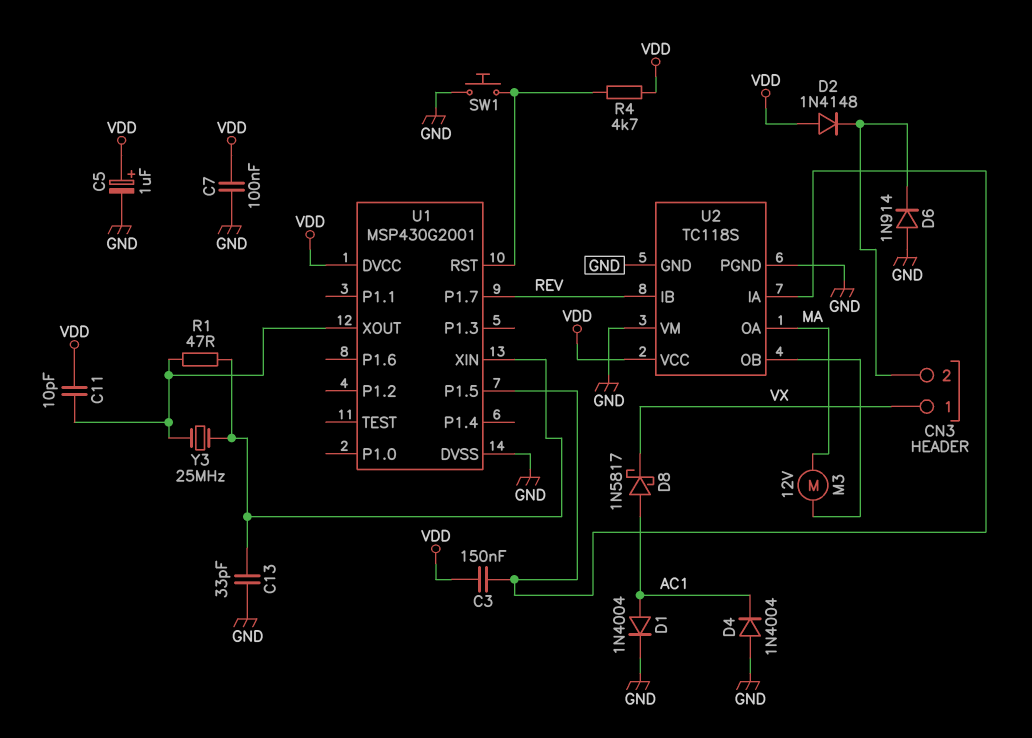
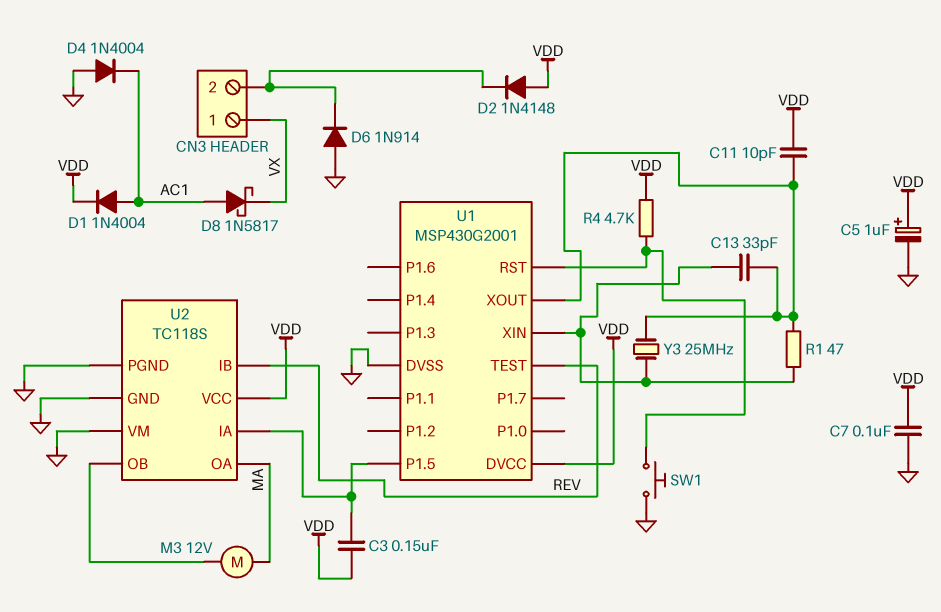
C13: 33pF (GND, U1/XIN) -> 33pF (U1/XIN, U1/XOUT)
D1: diode 1N4004 (A AC1, K GND) -> diode 1N4004 (A AC1, K VDD)
U1 pin P1.7: REV -> none
U1 pin TEST: none -> REV

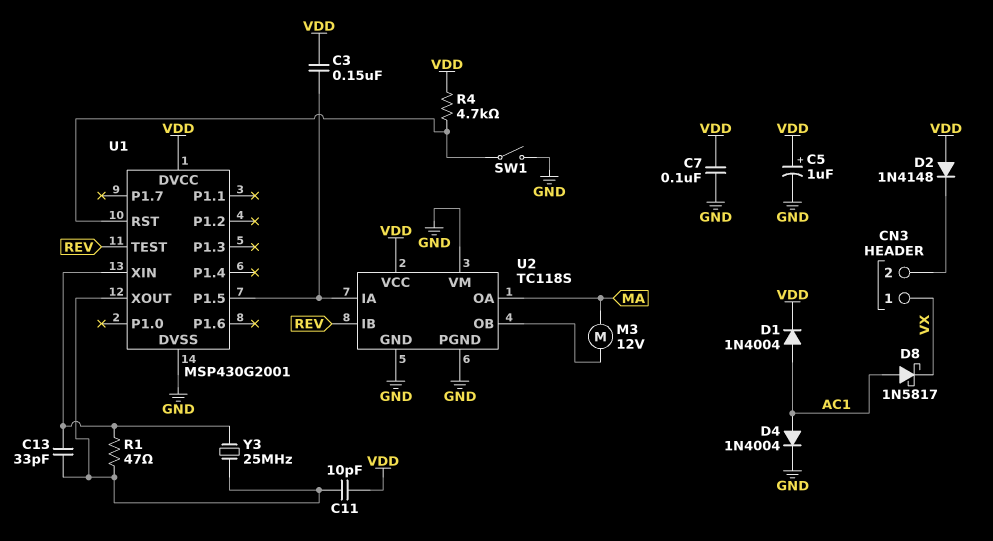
D4: diode 1N4004 (A GND, K AC1) -> diode 1N4004 (A AC1, K GND)
D6: diode 1N914 (A GND, K CN3/2) -> none
SW1: button (GND, U1/RST) -> switch (GND, U1/RST)

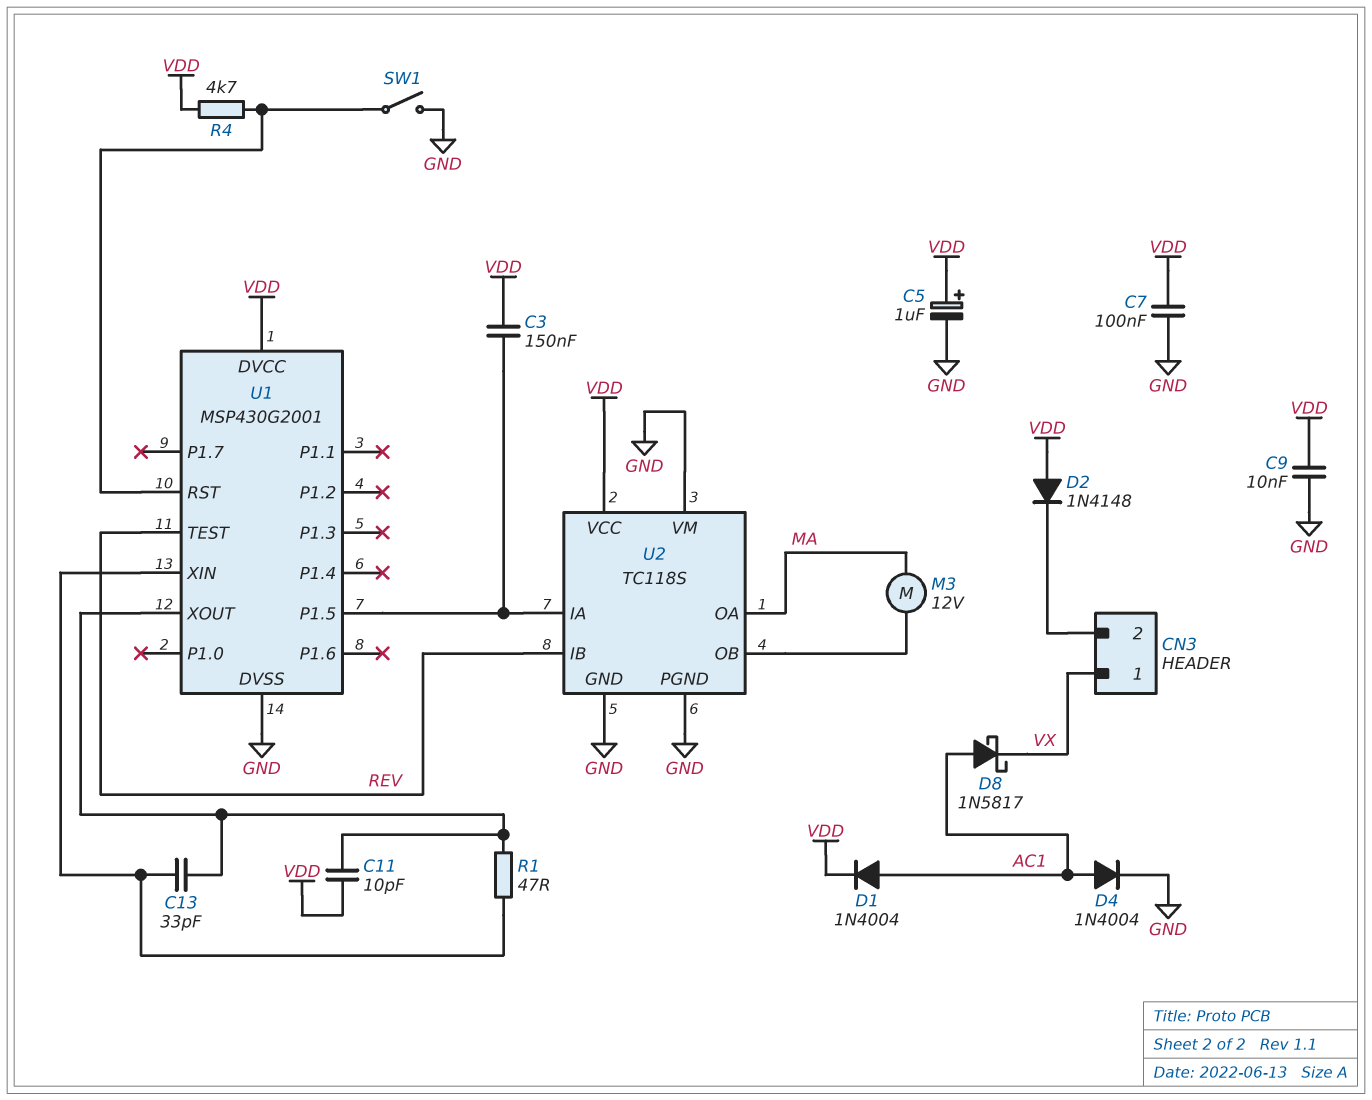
C9: none -> 10nF (GND, VDD)
Y3: 25MHz (U1/XIN, U1/XOUT) -> none

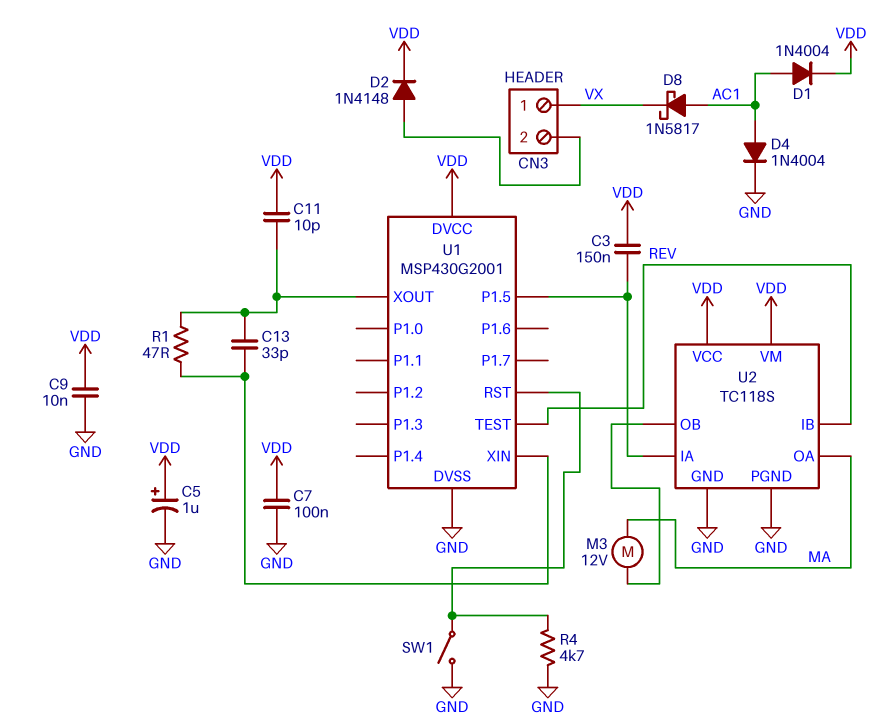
D2: diode 1N4148 (A VDD, K CN3/2) -> diode 1N4148 (A CN3/2, K VDD)
R4: 4.7k (U1/RST, VDD) -> 4.7k (GND, U1/RST)
U2 pin VM: GND -> VDD

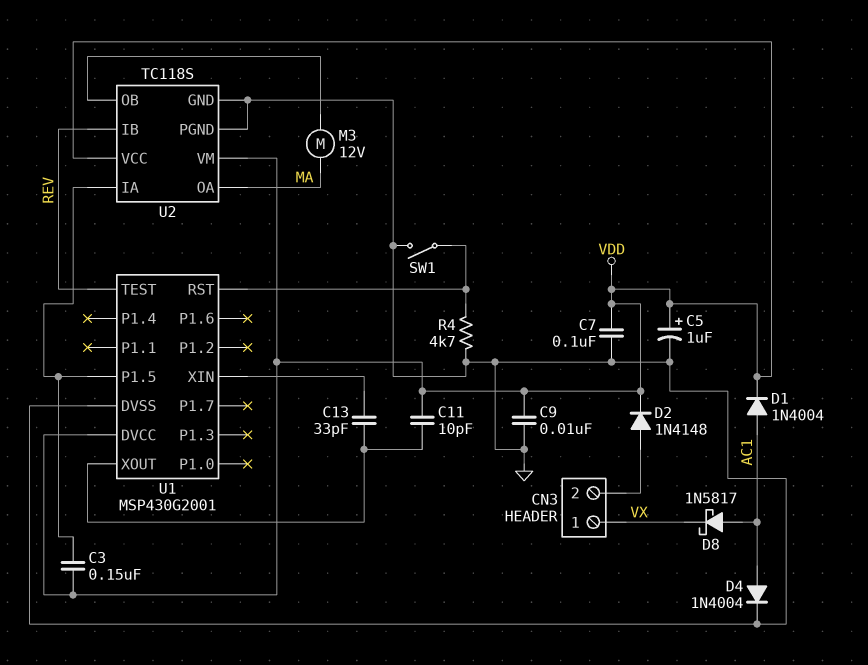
R1: 47 (U1/XIN, U1/XOUT) -> none

